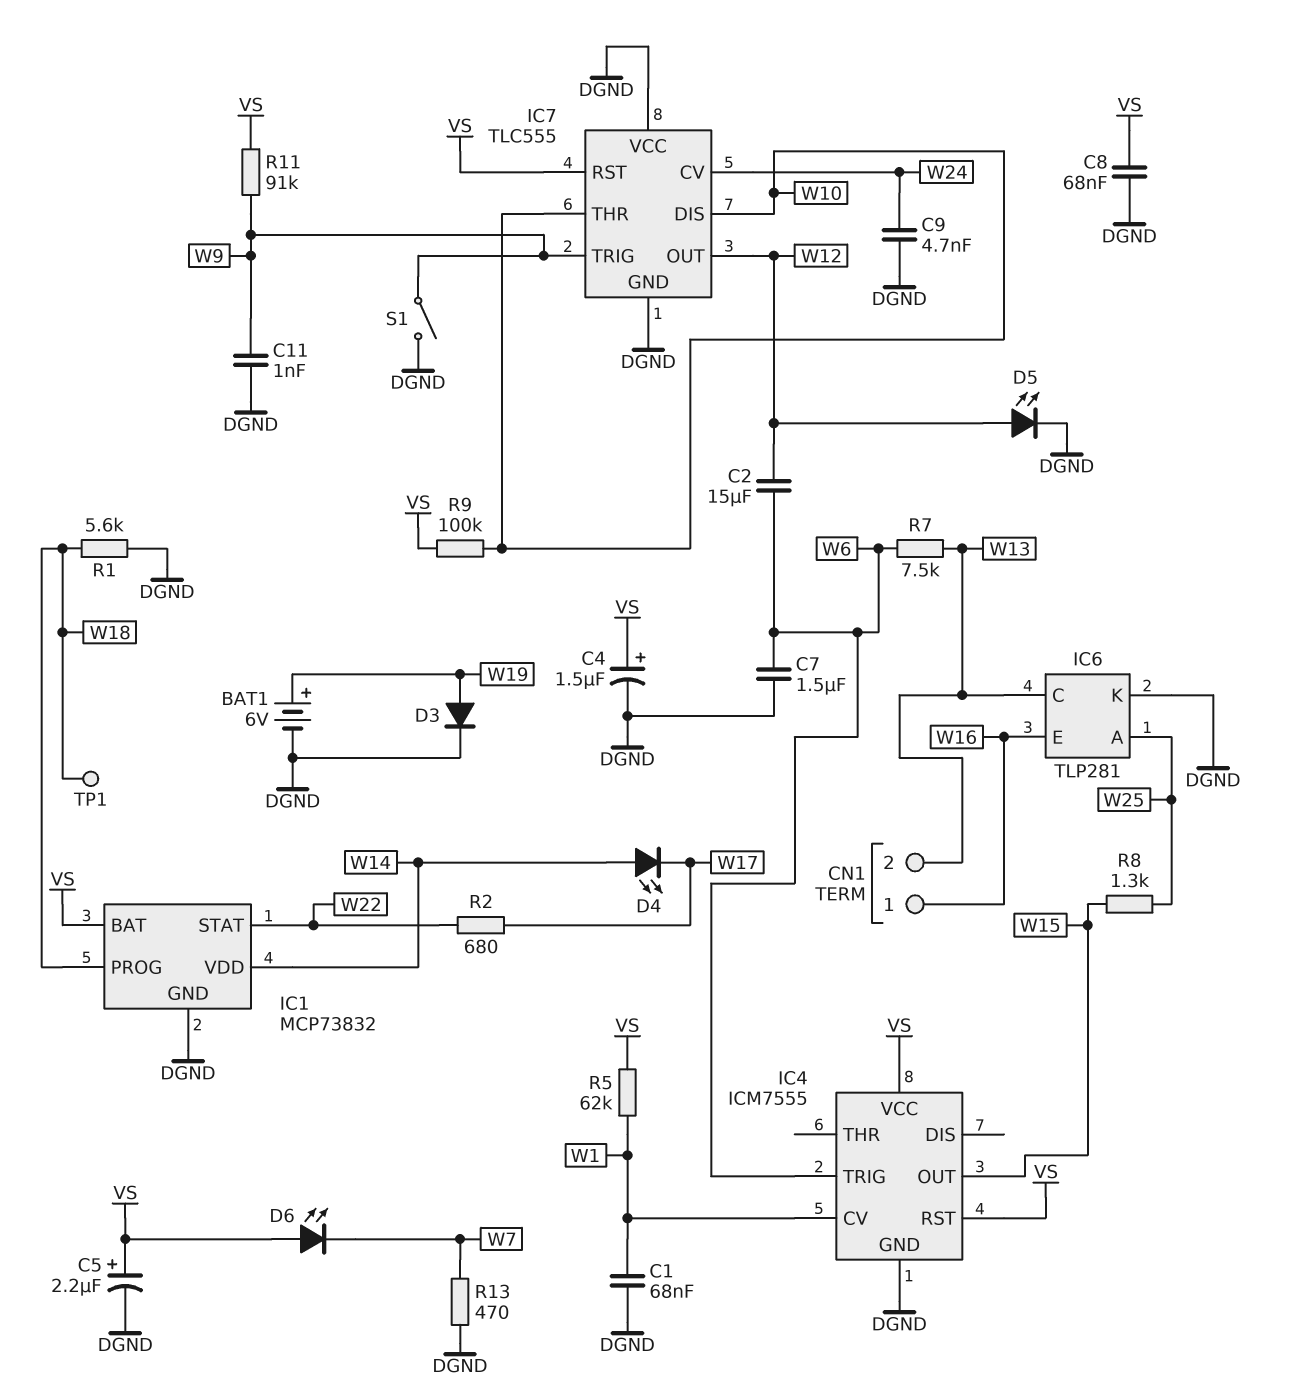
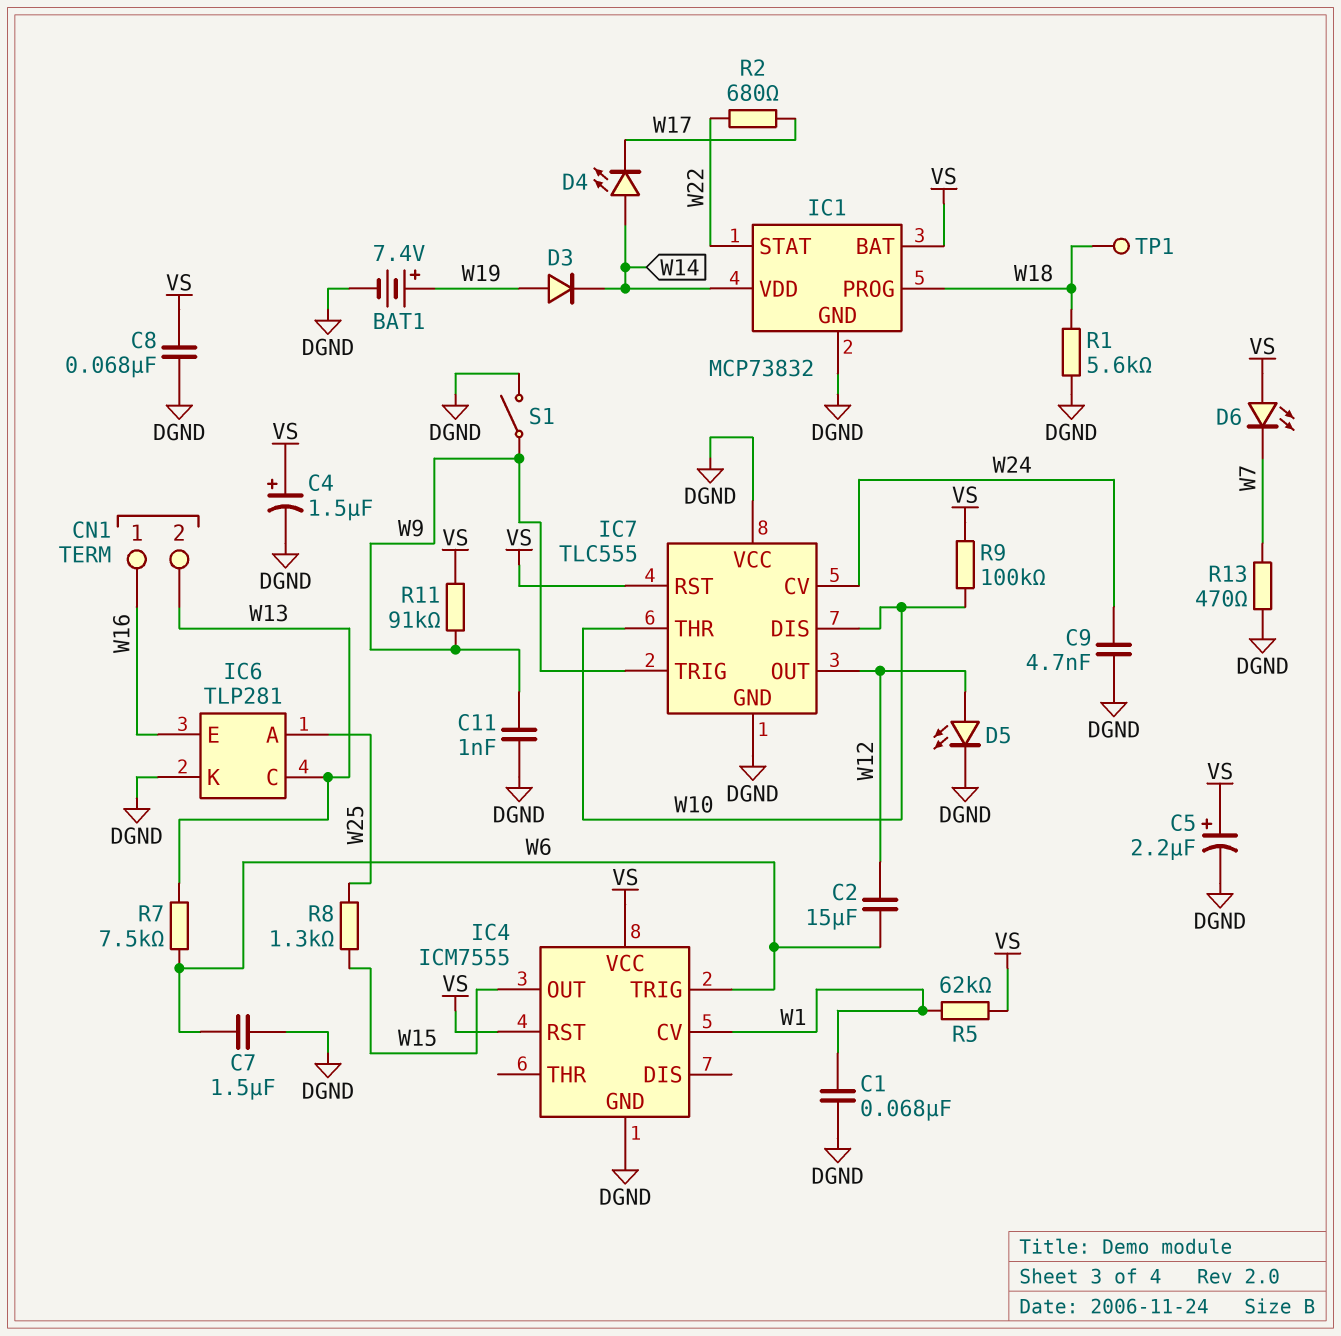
BAT1: 6V (plus W19, minus DGND) -> 7.4V (plus W19, minus DGND)
D3: diode (A W19, K DGND) -> diode (A W19, K W14)

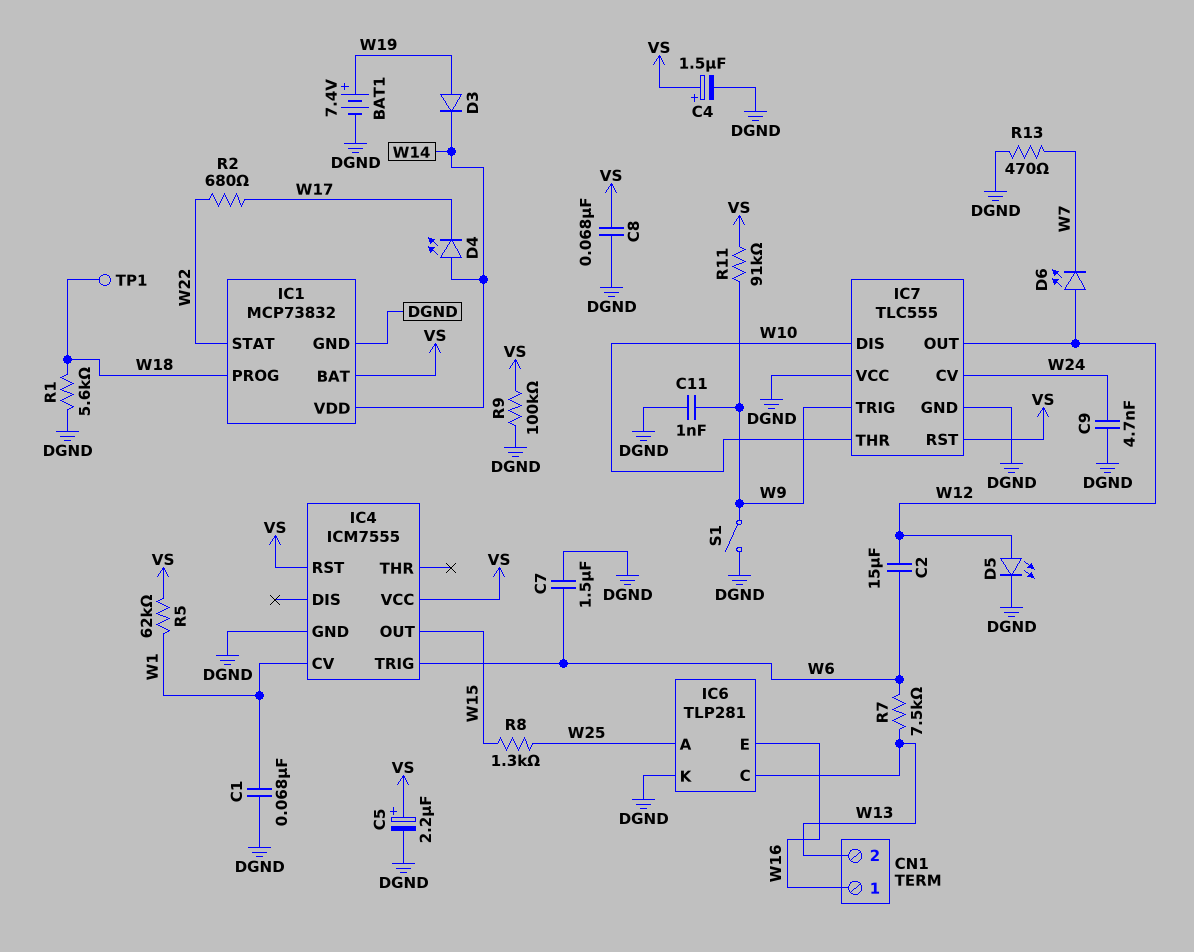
D6: LED (A VS, K W7) -> LED (A W12, K W7)
R9: 100k (VS, W10) -> 100k (DGND, VS)

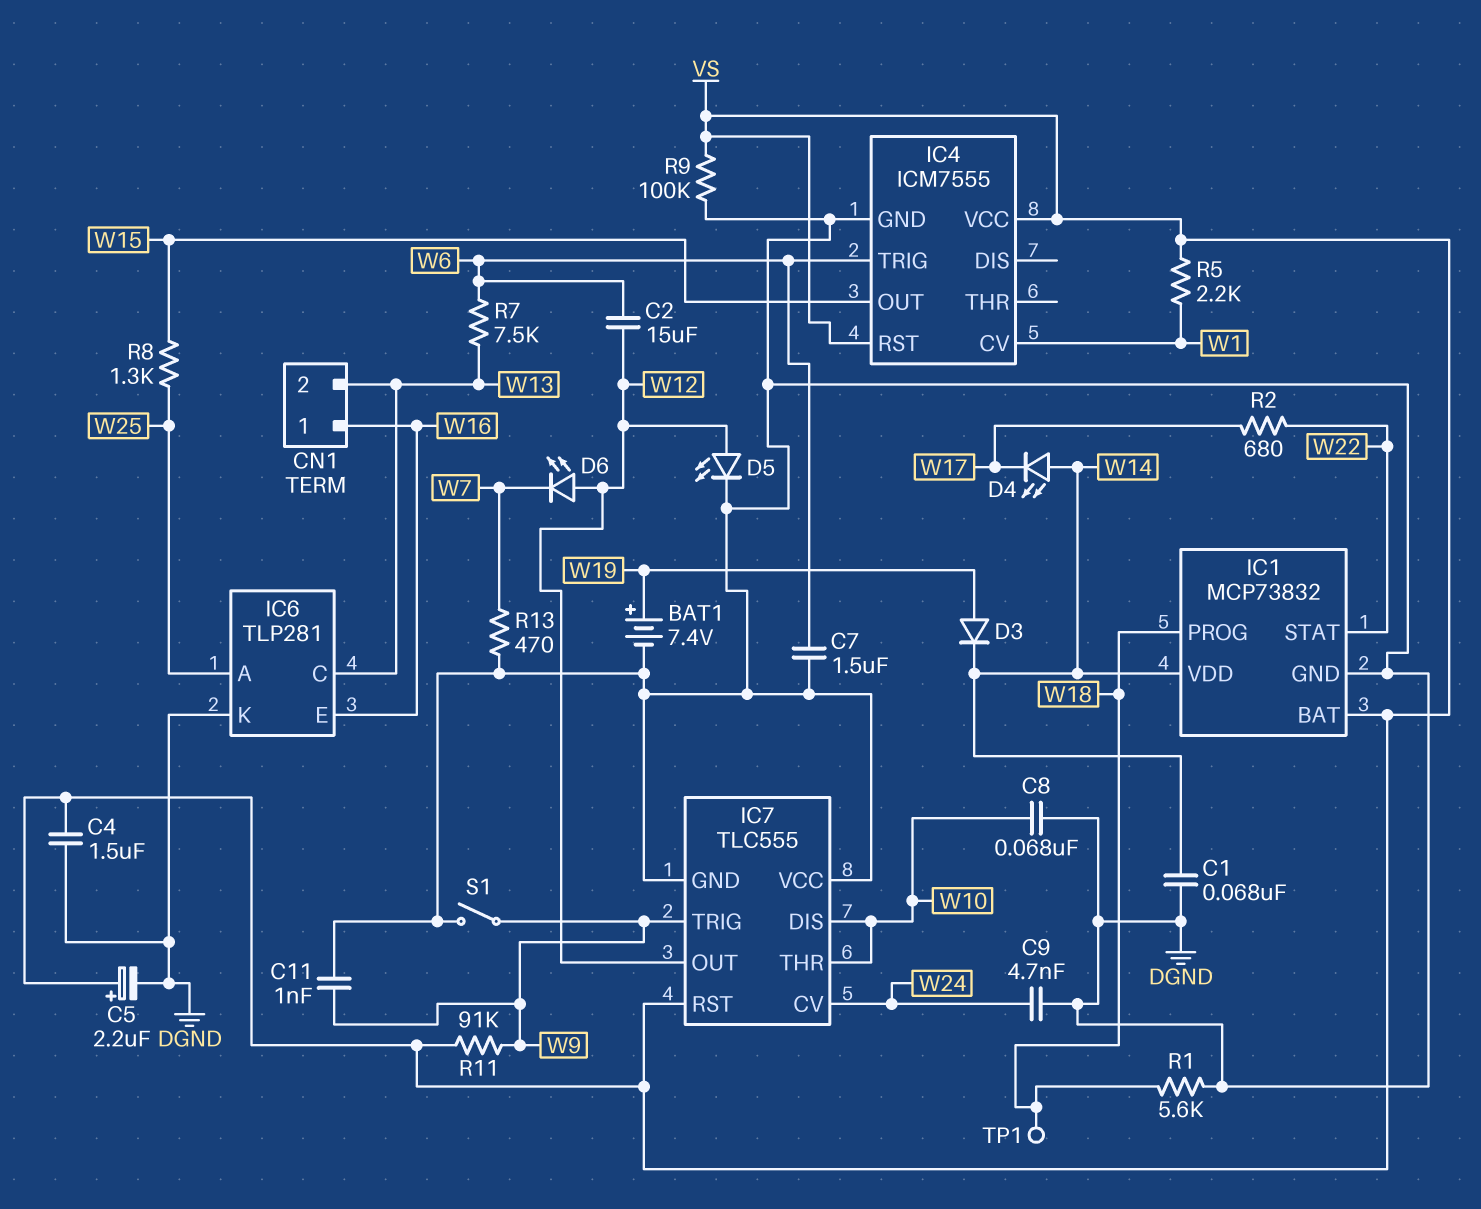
C1: 68nF (DGND, W1) -> 68nF (DGND, W14)
C4: 1.5uF (plus VS, minus DGND) -> 1.5uF (DGND, VS)
C8: 68nF (DGND, VS) -> 68nF (DGND, W10)
R5: 62k (VS, W1) -> 2.2k (VS, W1)

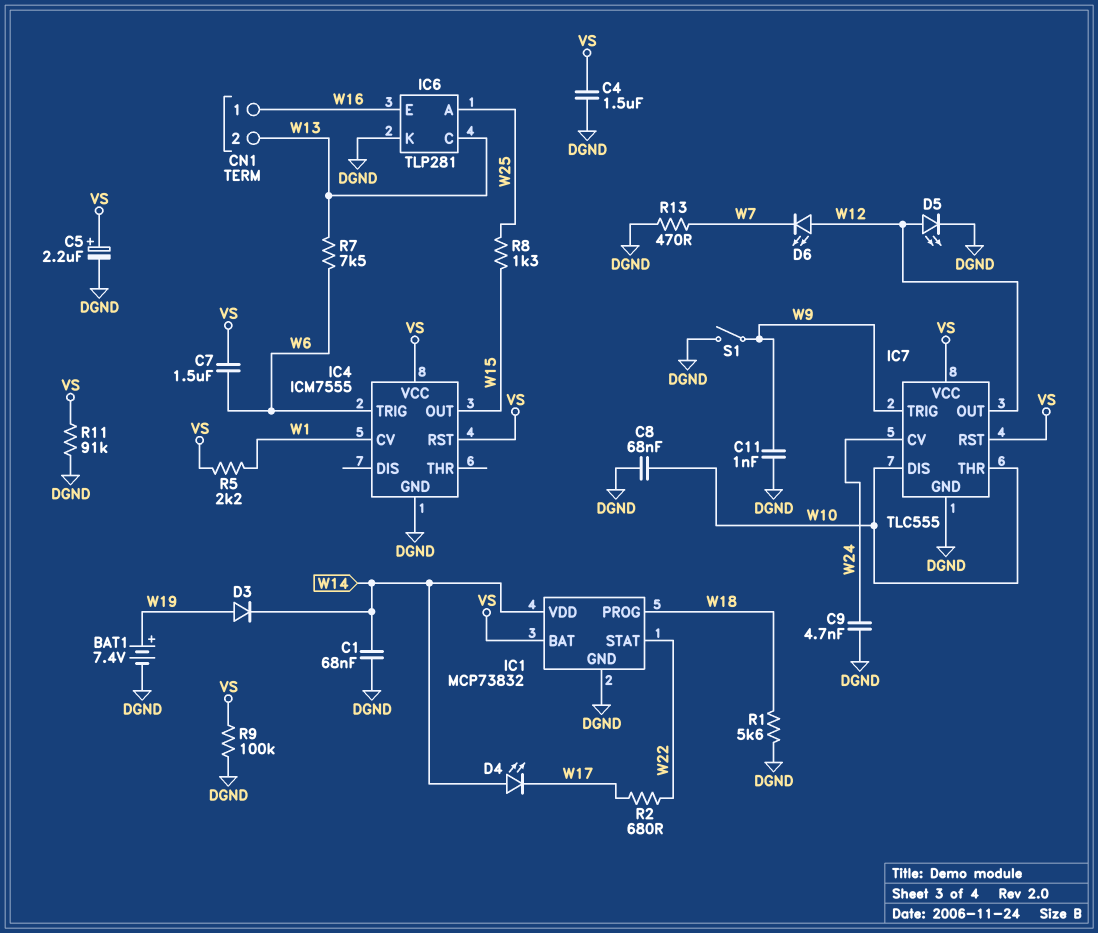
C2: 15uF (W6, W12) -> none
C7: 1.5uF (DGND, W6) -> 1.5uF (VS, W6)
IC7 pin VCC: DGND -> VS
R11: 91k (VS, W9) -> 91k (DGND, VS)
TP1: test point (W18) -> none

